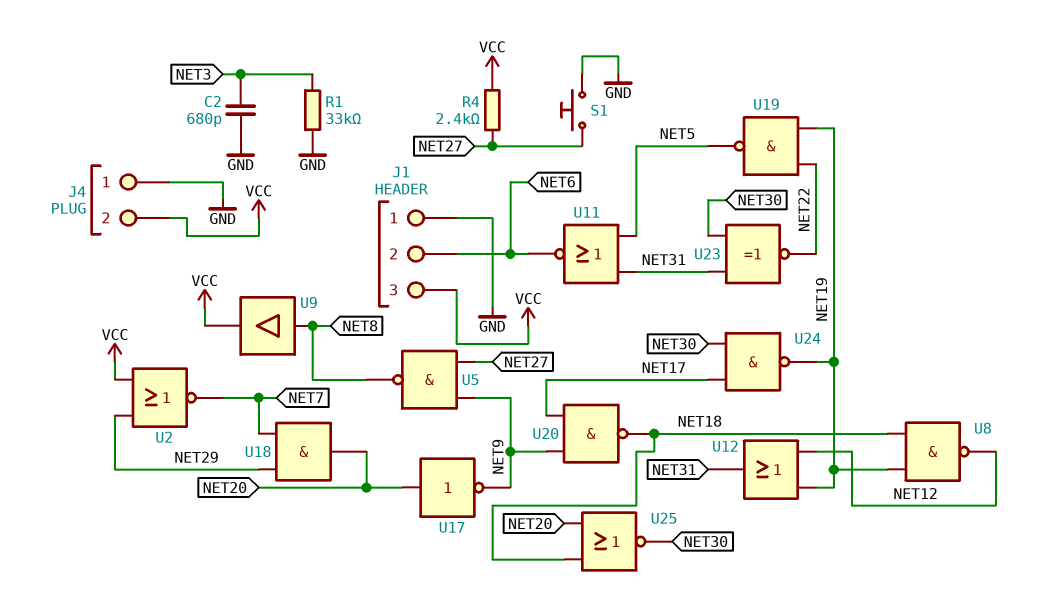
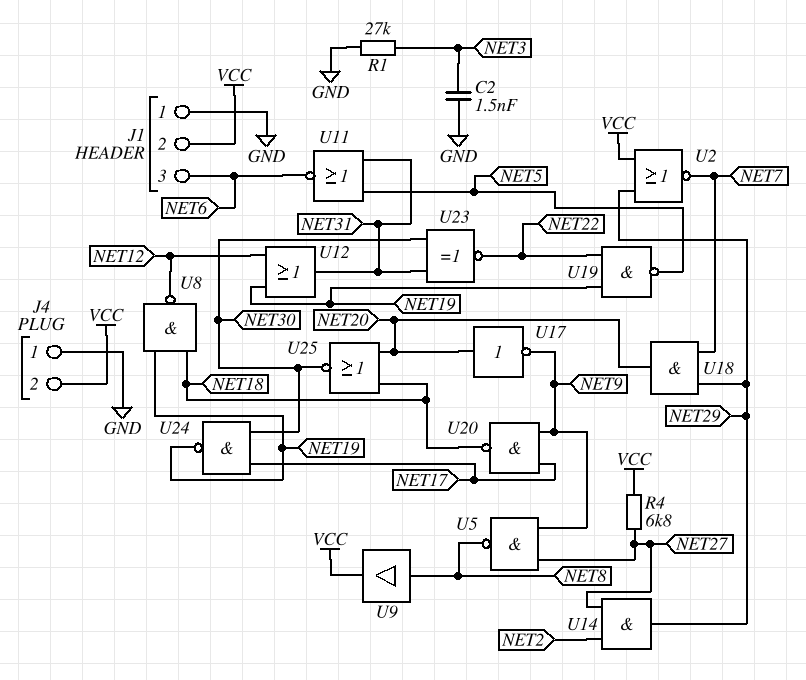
C2: 680pF (GND, NET3) -> 1.5nF (GND, NET3)
J1 pin 2: NET6 -> VCC
J1 pin 3: VCC -> NET6
R1: 33k (GND, NET3) -> 27k (GND, NET3)
R4: 2.4k (NET27, VCC) -> 6.8k (NET27, VCC)
S1: button (GND, NET27) -> none
U14: none -> AND (in NET2, in NET27, out NET29)

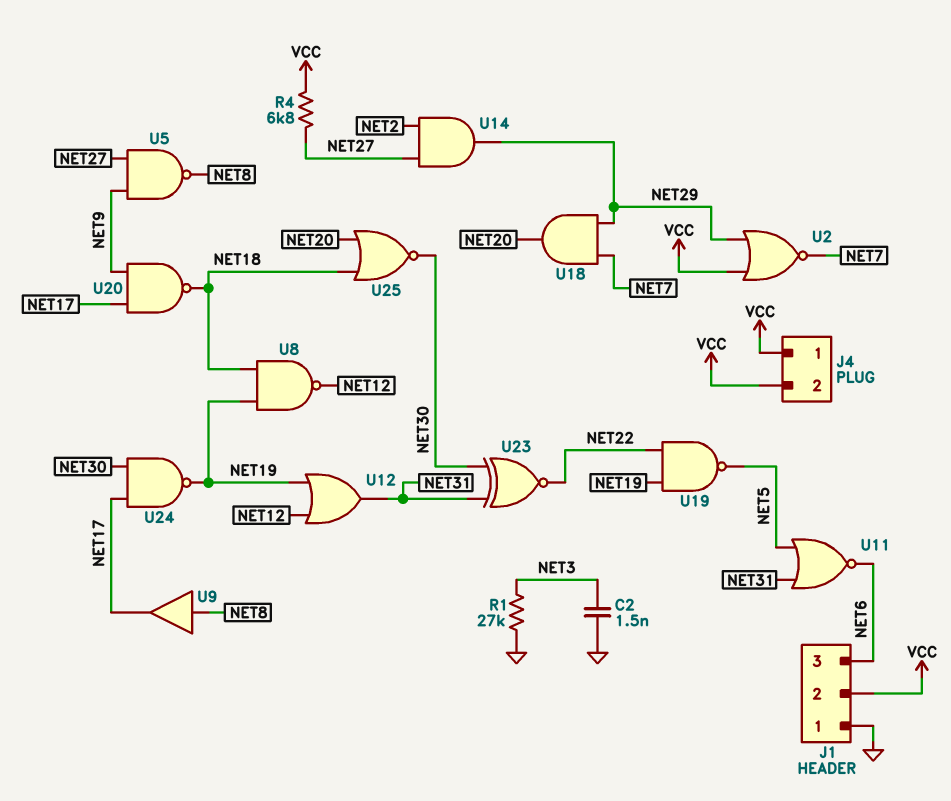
J4 pin 1: GND -> VCC
U9: buffer (in NET8, out VCC) -> buffer (in NET8, out NET17)
U17: NOT (in NET20, out NET9) -> none

